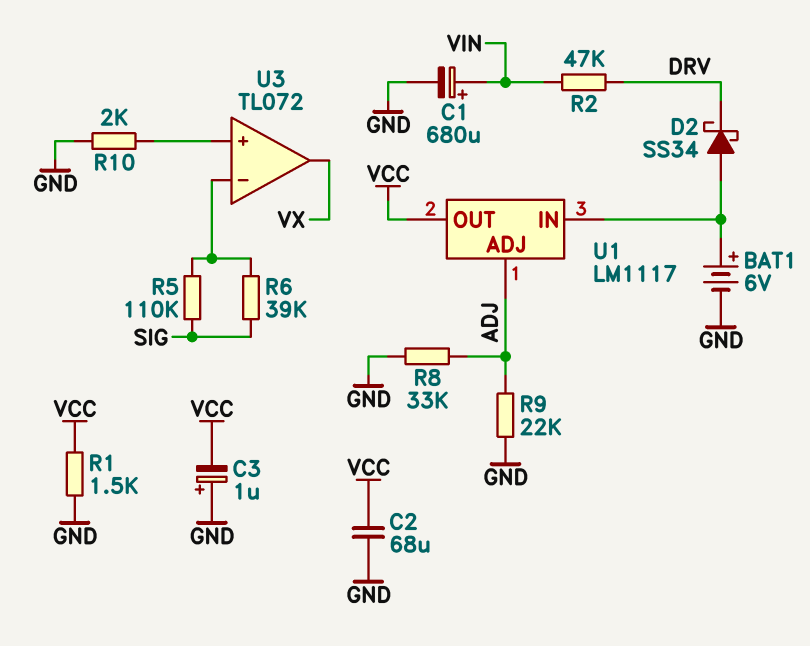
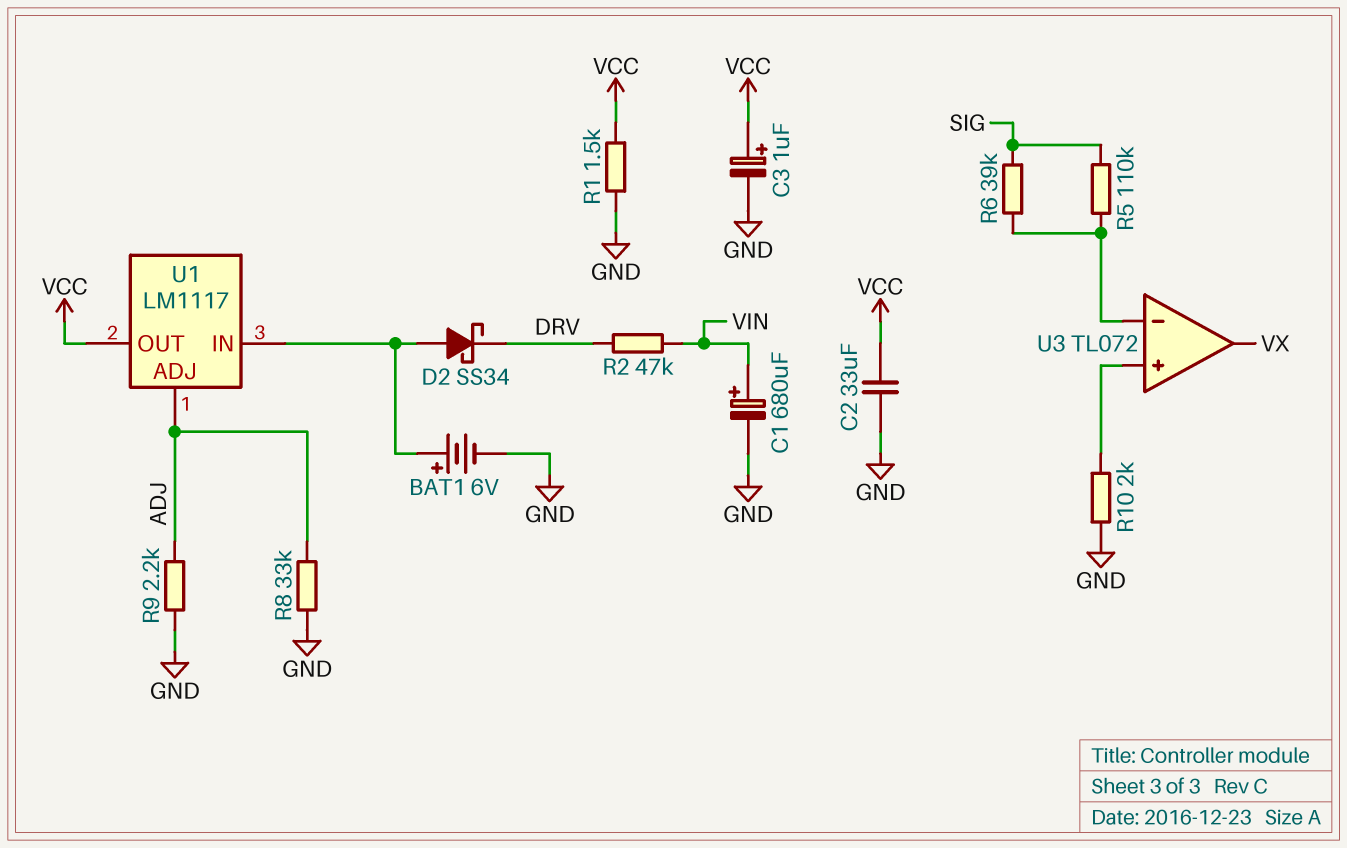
C2: 68uF (GND, VCC) -> 33uF (GND, VCC)
C3: 1uF (plus GND, minus VCC) -> 1uF (plus VCC, minus GND)
R9: 22k (ADJ, GND) -> 2.2k (ADJ, GND)

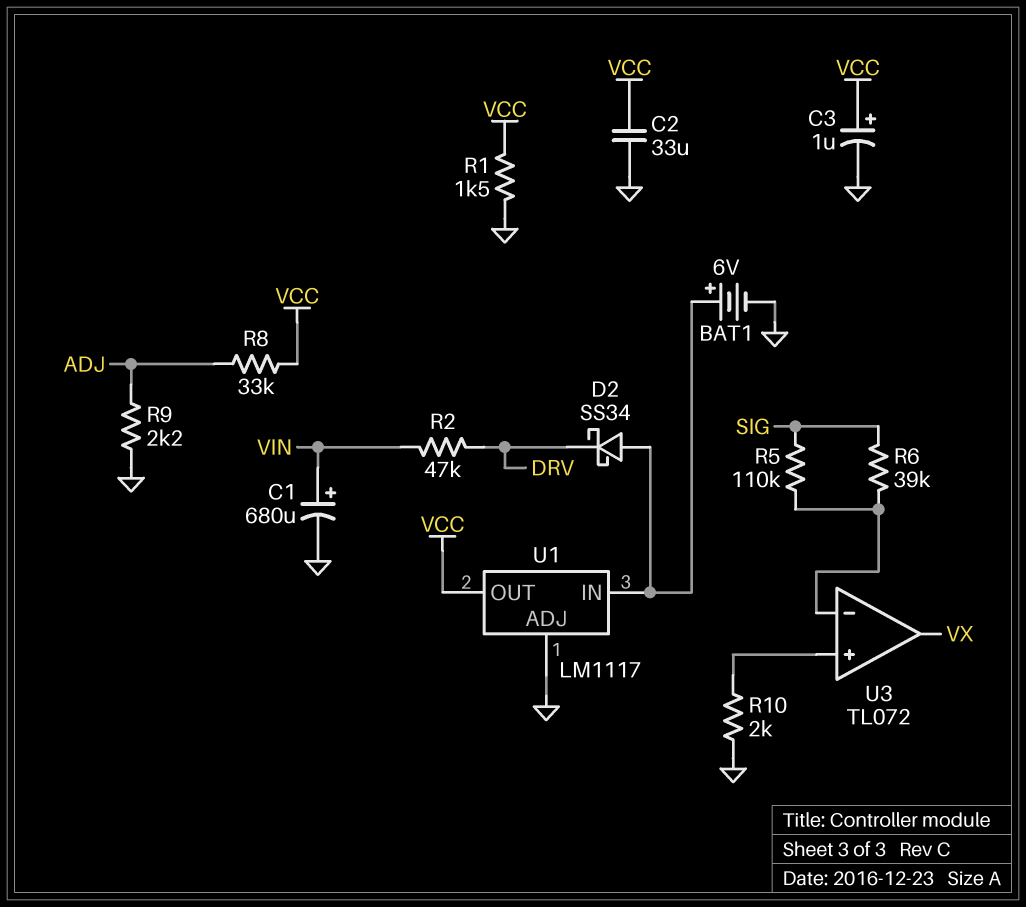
R8: 33k (ADJ, GND) -> 33k (ADJ, VCC)
U1 pin ADJ: ADJ -> GND

